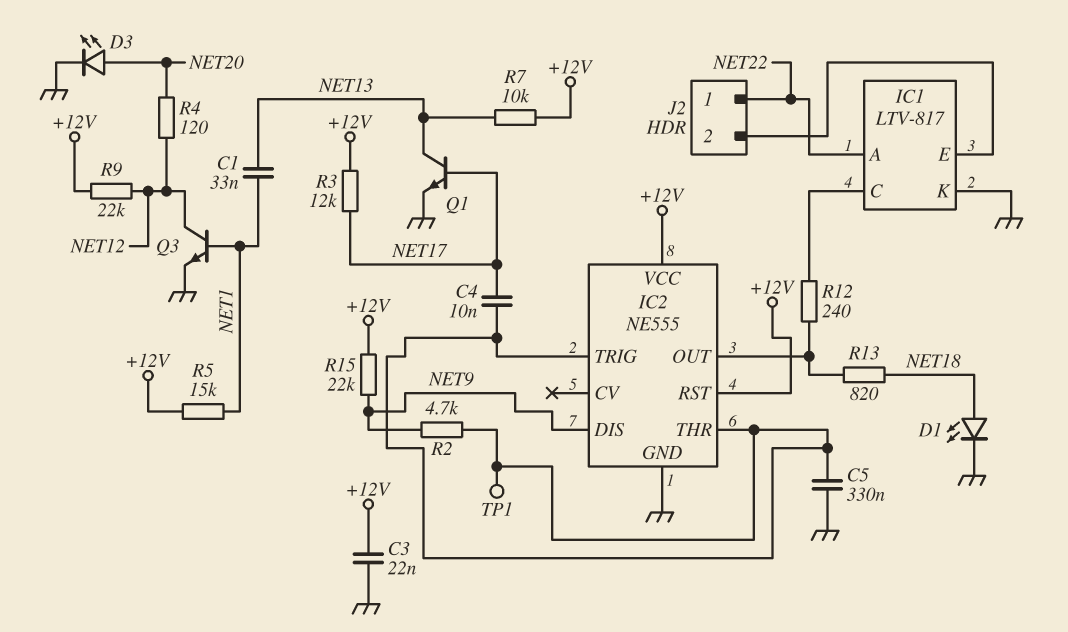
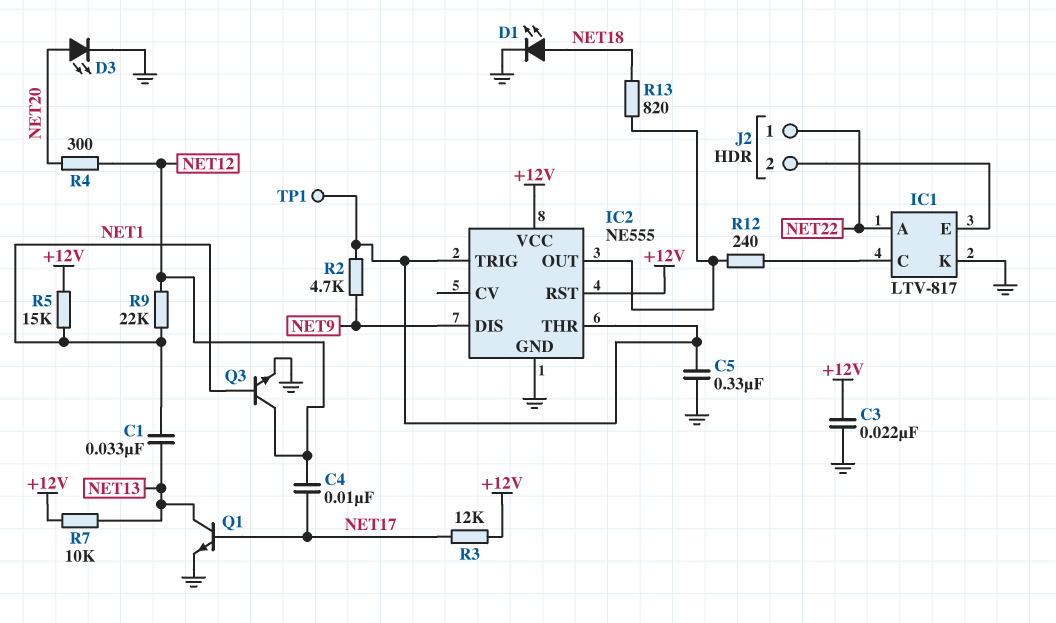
C4: 10nF (IC2/THR, NET17) -> 10nF (NET12, NET17)
R4: 120 (NET12, NET20) -> 300 (NET12, NET20)
R9: 22k (+12V, NET12) -> 22k (NET1, NET12)
R15: 22k (+12V, NET9) -> none

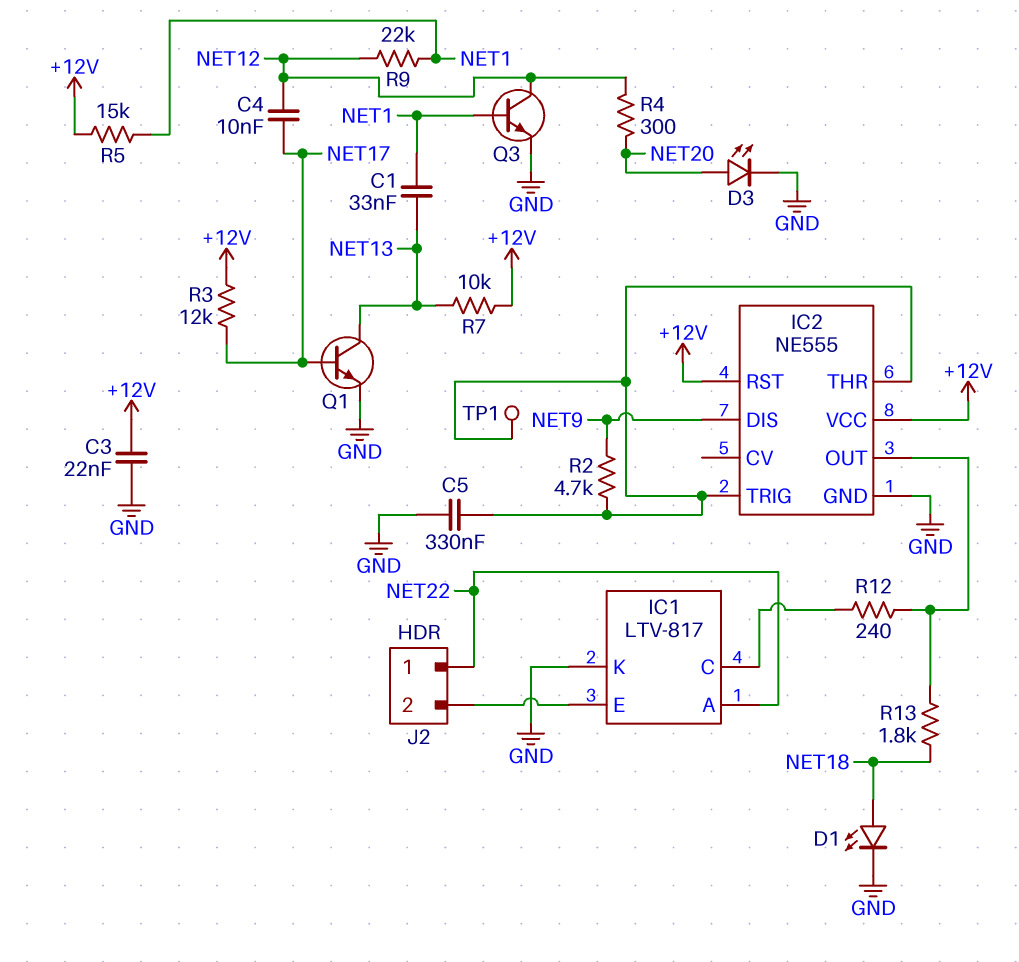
R13: 820 (IC2/OUT, NET18) -> 1.8k (IC2/OUT, NET18)

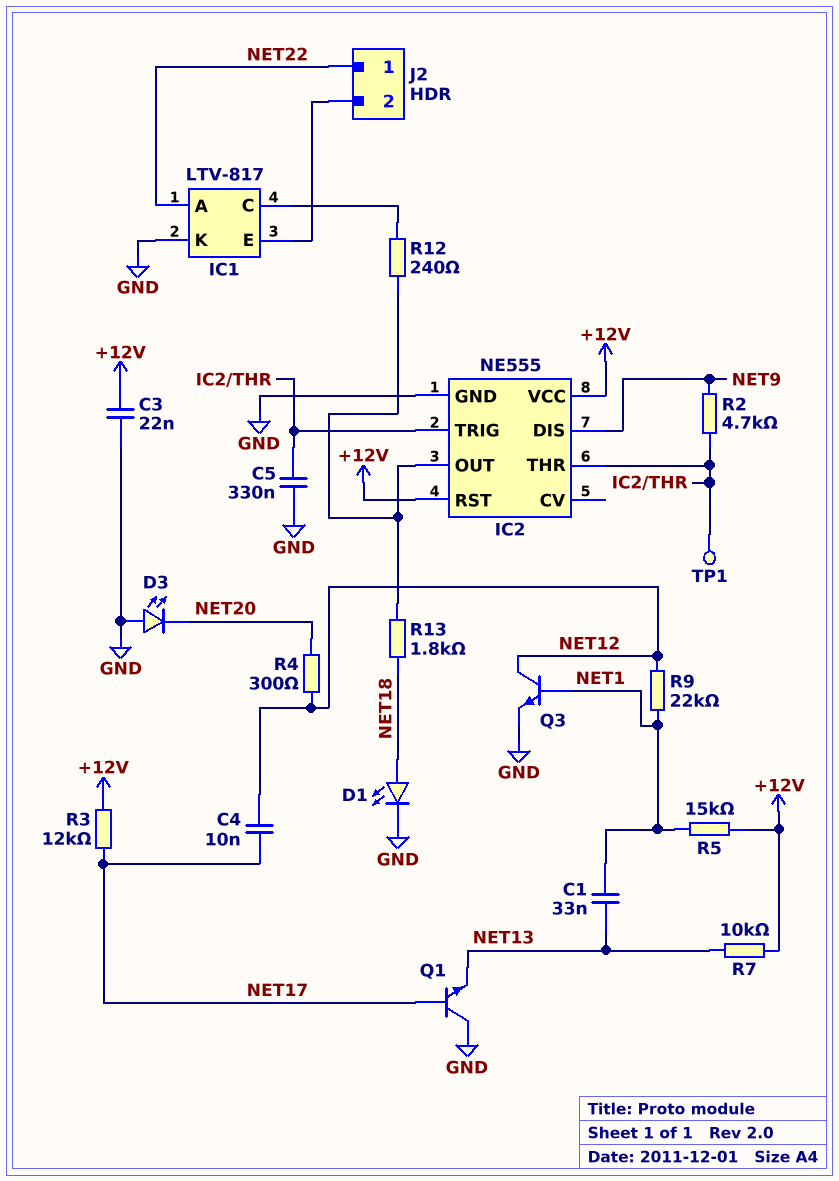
D3: LED (A NET20, K GND) -> LED (A GND, K NET20)
Q1: NPN (B NET17, C NET13, E GND) -> NPN (B NET17, C GND, E NET13)

